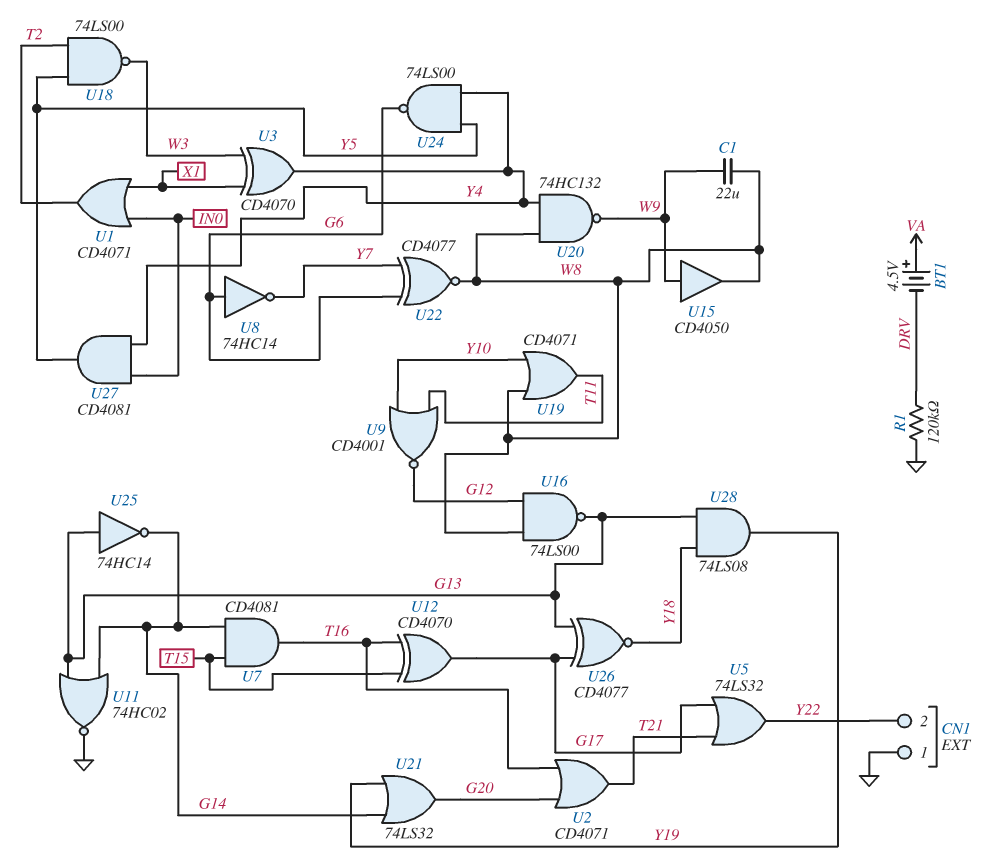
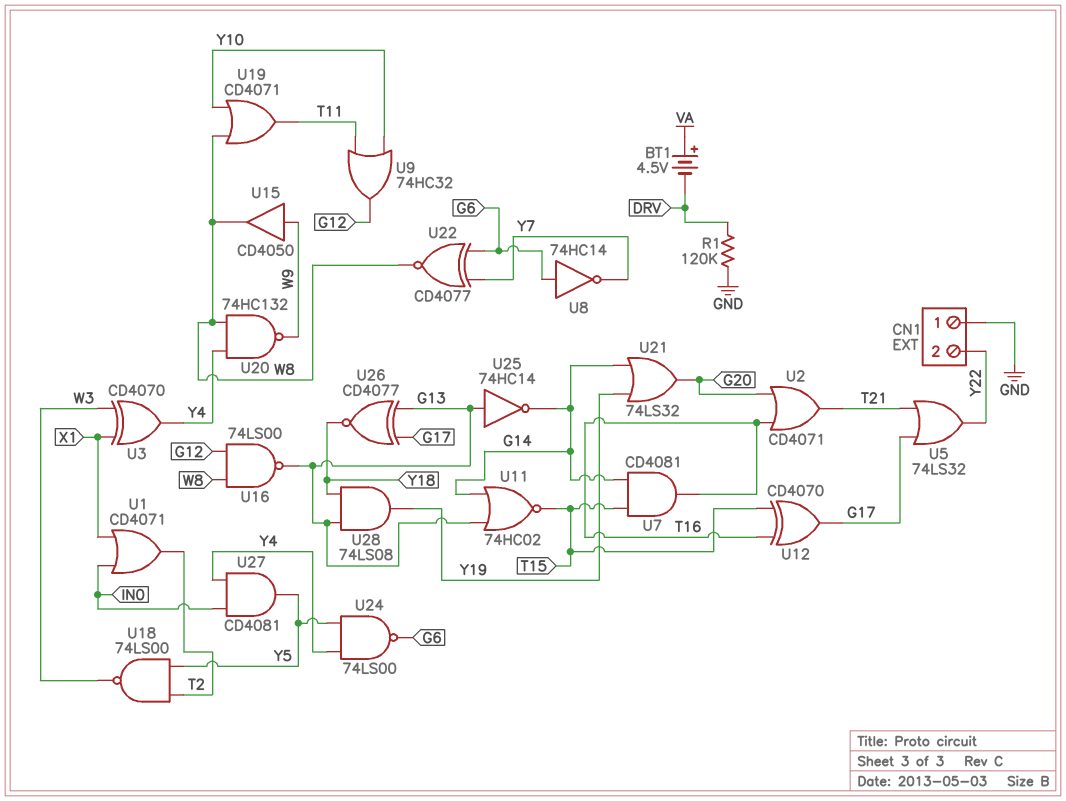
C1: 22uF (W8, W9) -> none
U9: NOR CD4001 (in T11, in Y10, out G12) -> OR 74HC32 (in T11, in Y10, out G12)
U11: NOR 74HC02 (in G13, in G14, out GND) -> NOR 74HC02 (in G13, in G14, out T15)

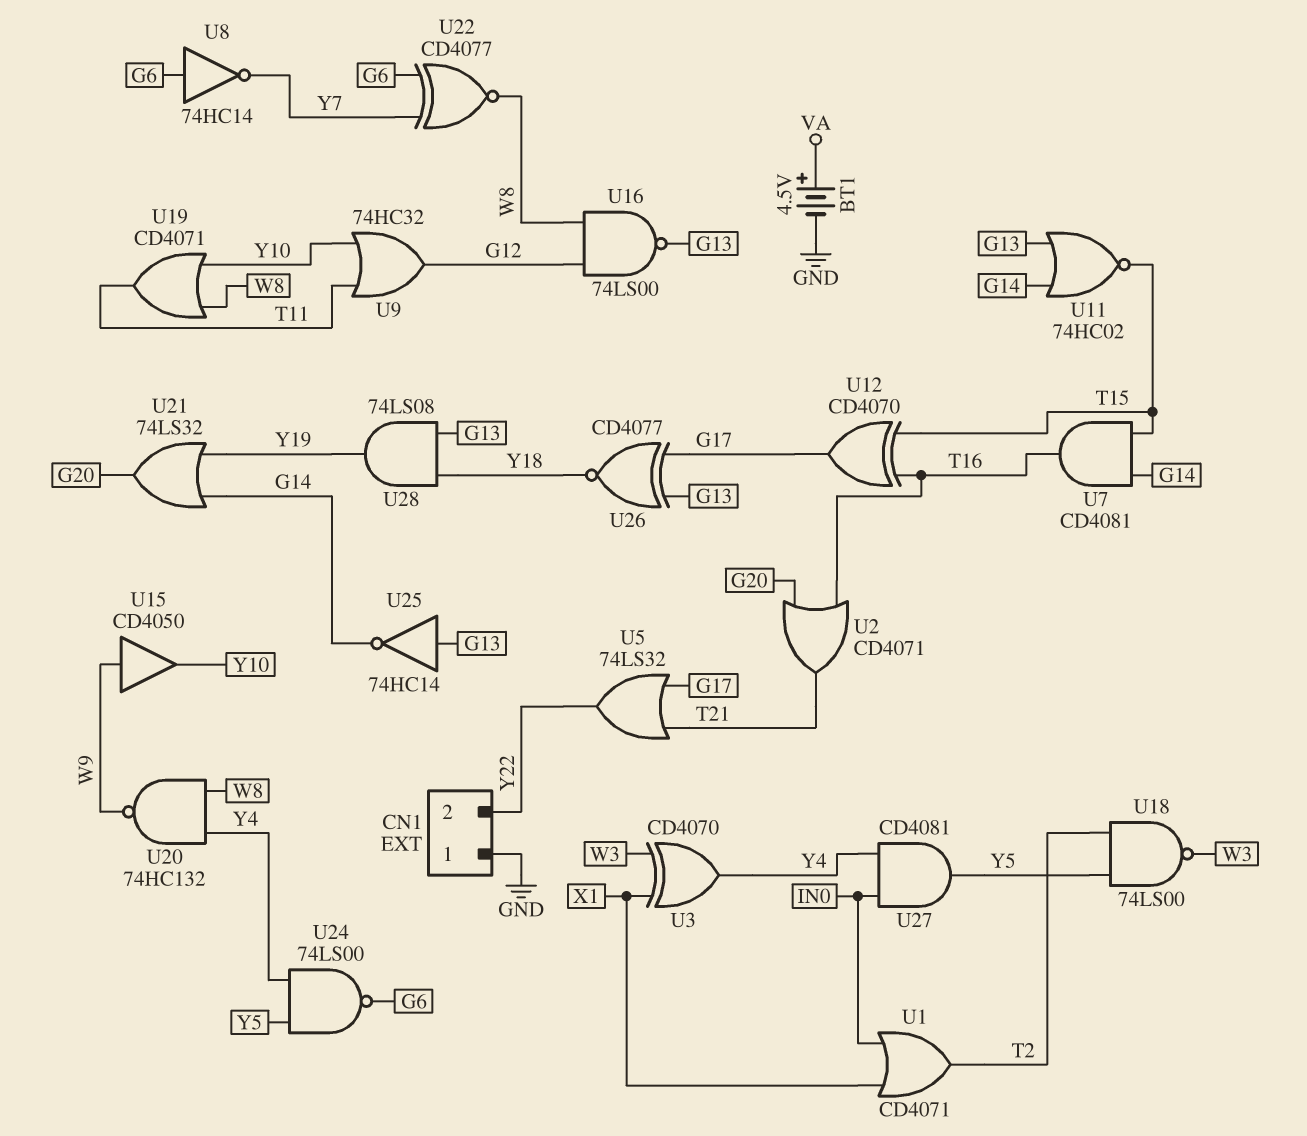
BT1: 4.5V (plus VA, minus DRV) -> 4.5V (plus VA, minus GND)
R1: 120k (DRV, GND) -> none
U15: buffer CD4050 (in W9, out W8) -> buffer CD4050 (in W9, out Y10)

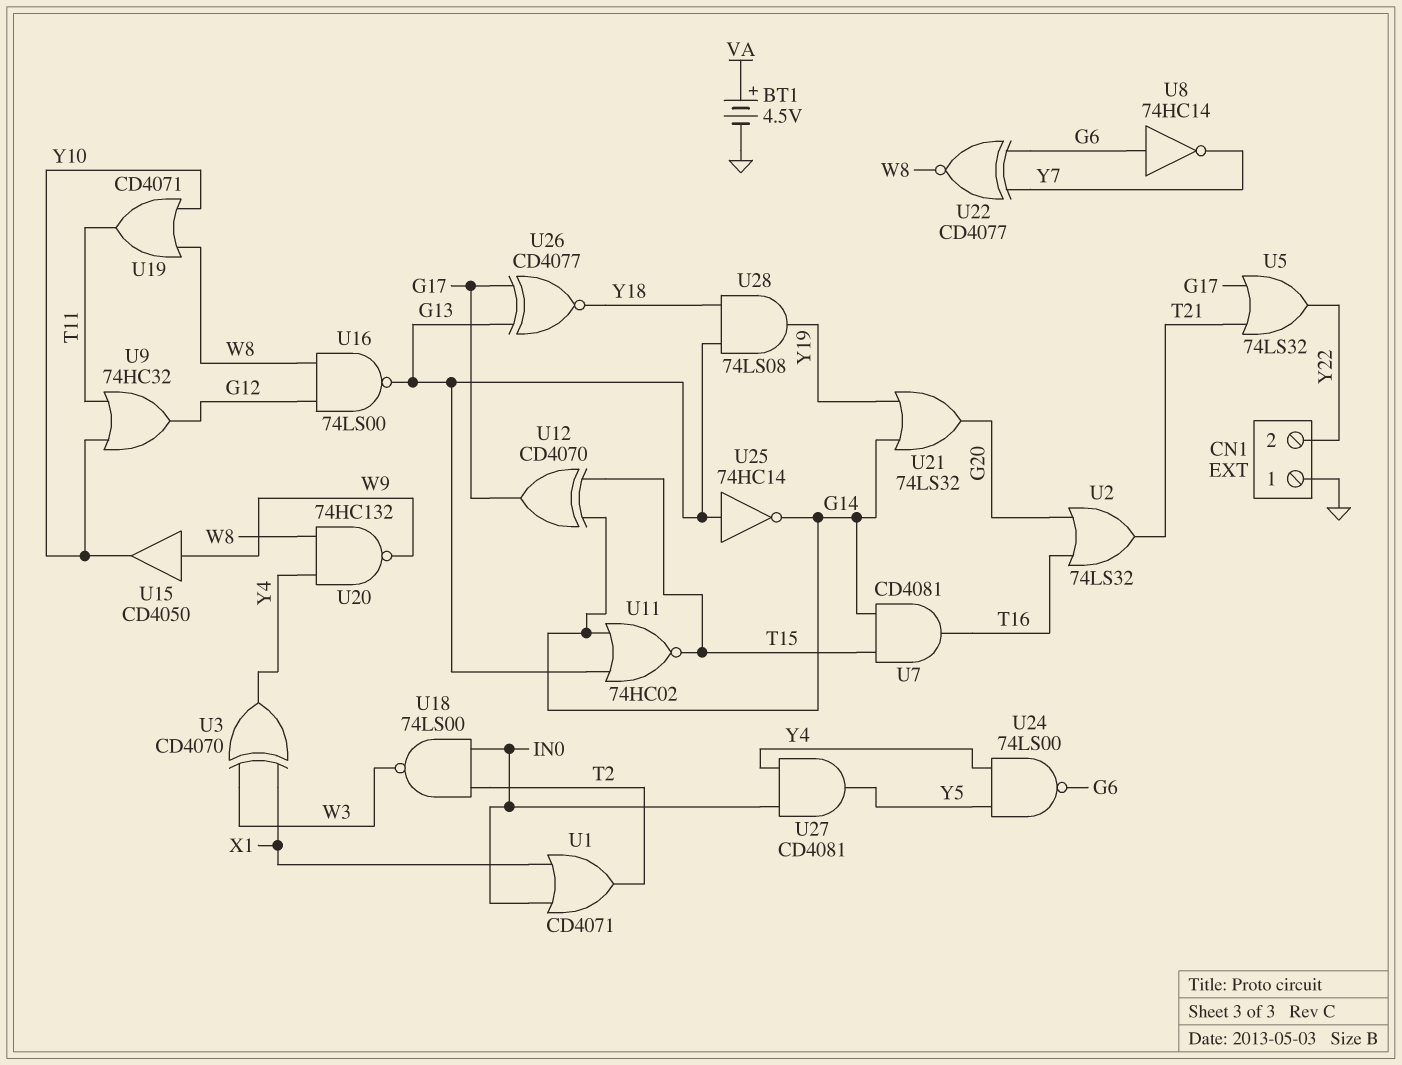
U2: OR CD4071 (in G20, in T16, out T21) -> OR 74LS32 (in G20, in T16, out T21)
U12: XOR CD4070 (in T15, in T16, out G17) -> XOR CD4070 (in G14, in T15, out G17)
U18: NAND 74LS00 (in T2, in Y5, out W3) -> NAND 74LS00 (in IN0, in T2, out W3)

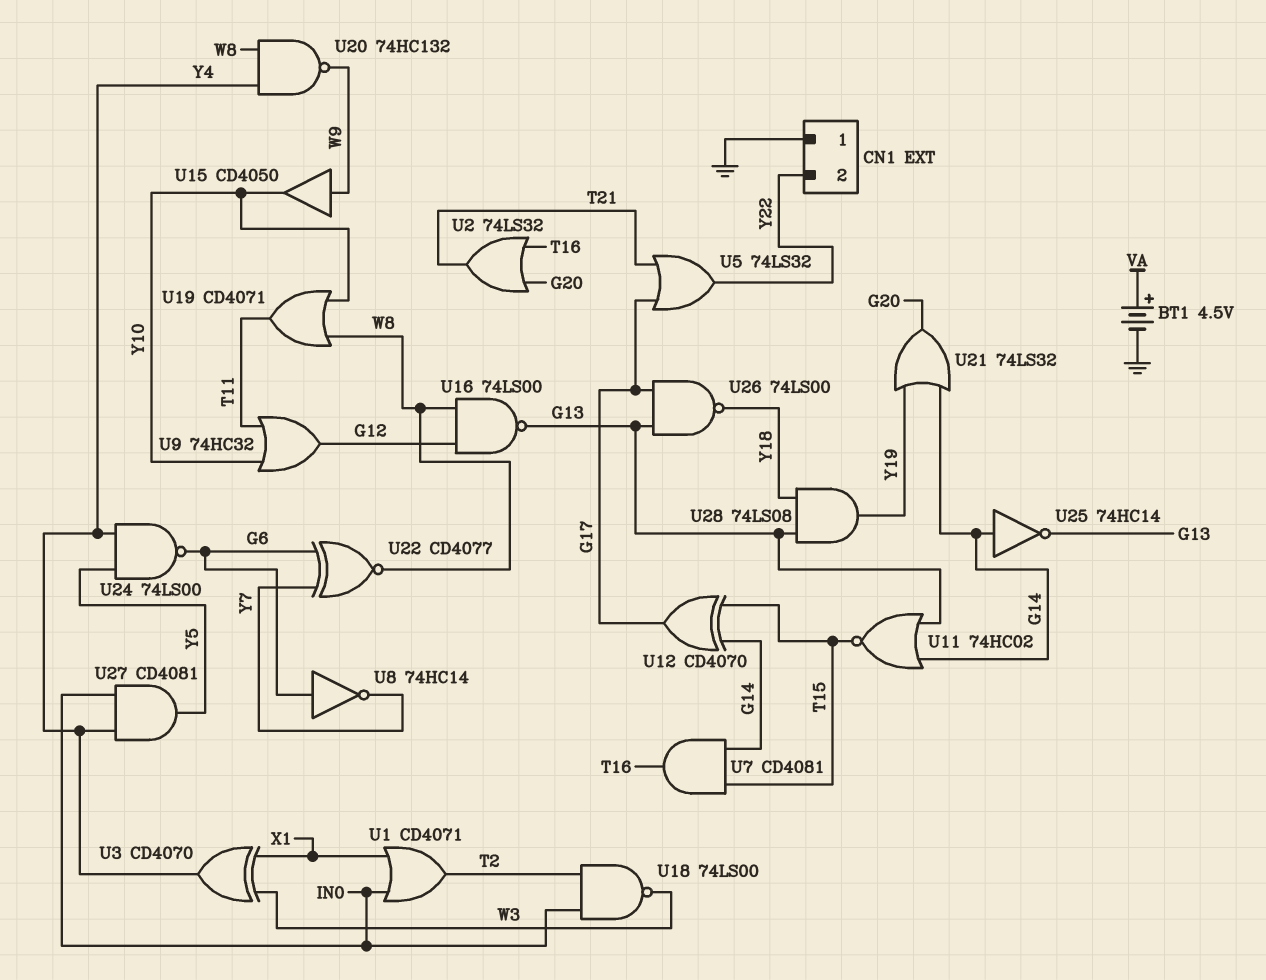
U25: NOT 74HC14 (in G13, out G14) -> NOT 74HC14 (in G14, out G13)
U26: XNOR CD4077 (in G13, in G17, out Y18) -> NAND 74LS00 (in G13, in G17, out Y18)

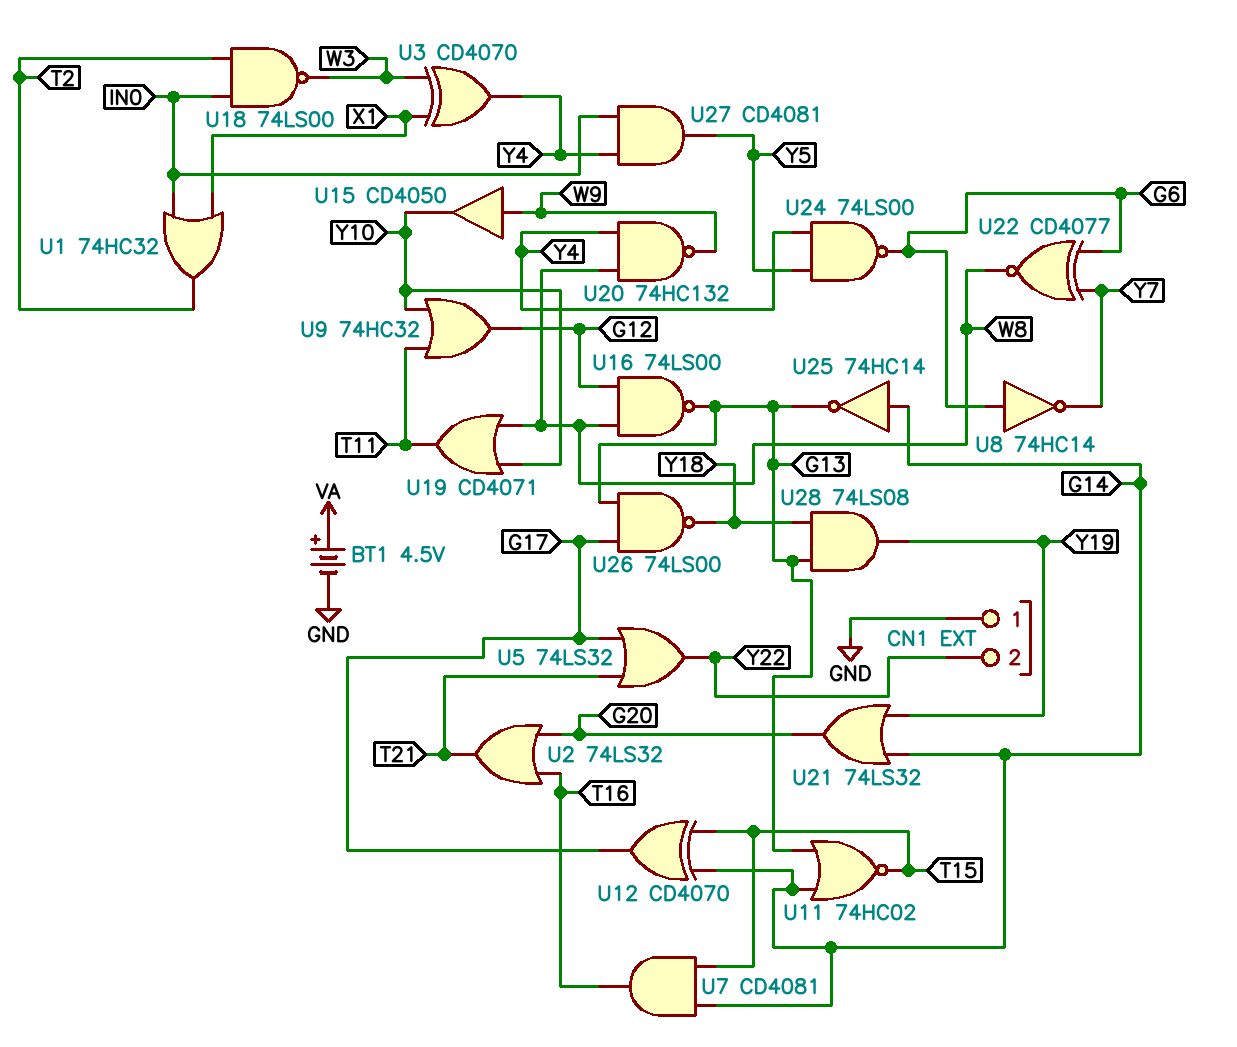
U1: OR CD4071 (in IN0, in X1, out T2) -> OR 74HC32 (in IN0, in X1, out T2)

